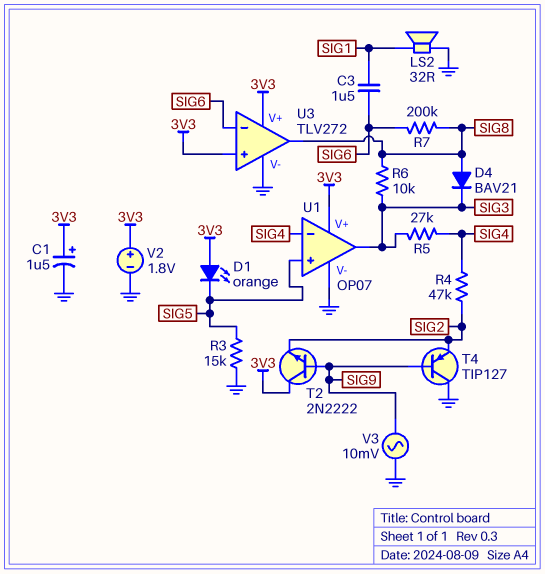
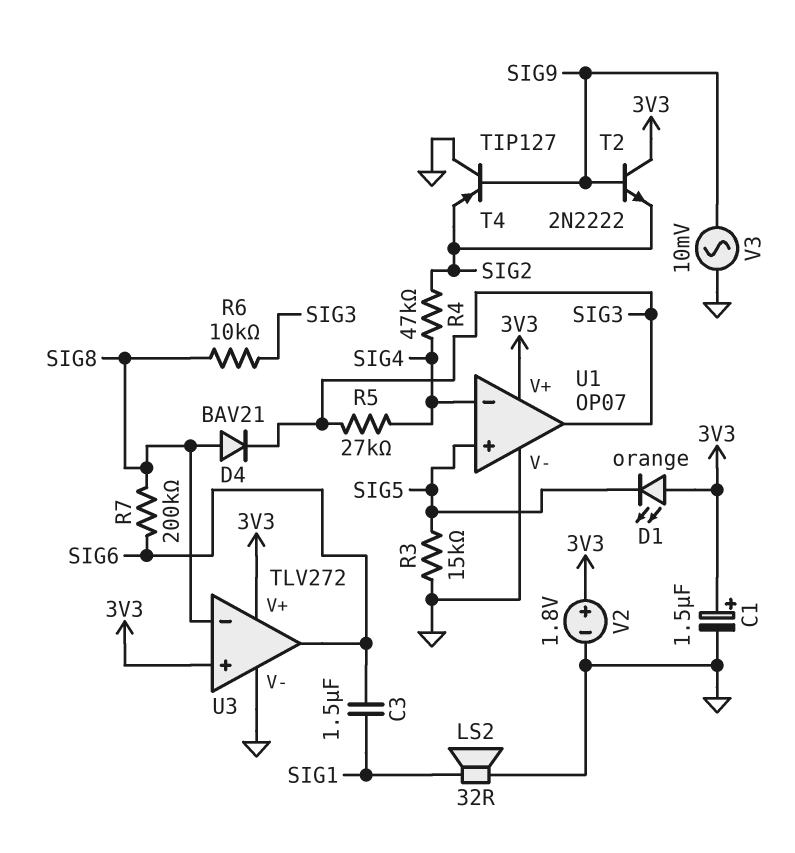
U3 pin in-: SIG6 -> SIG8
U3 pin out: SIG8 -> SIG6

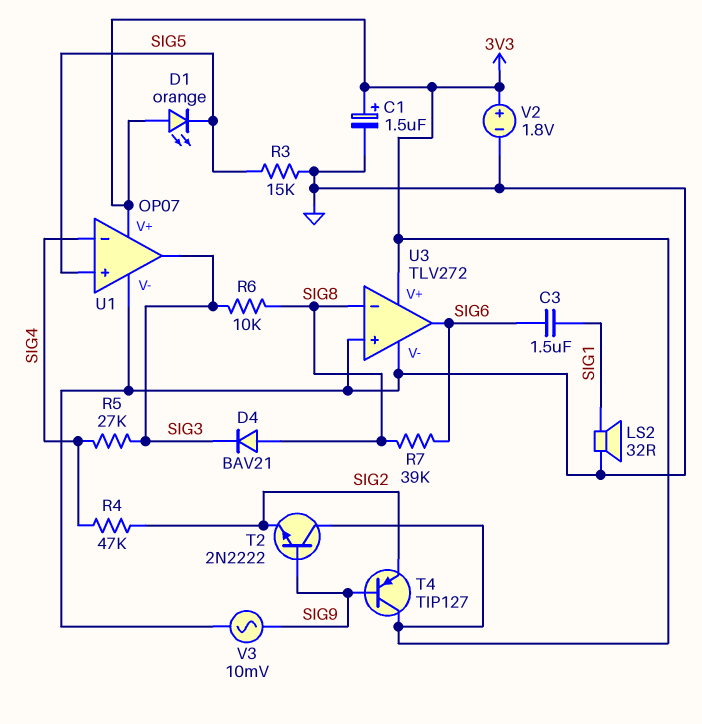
R7: 200k (SIG6, SIG8) -> 39k (SIG6, SIG8)
T4: PNP TIP127 (B SIG9, C GND, E SIG2) -> PNP TIP127 (B SIG9, C 3V3, E SIG2)
U3 pin in+: 3V3 -> GND

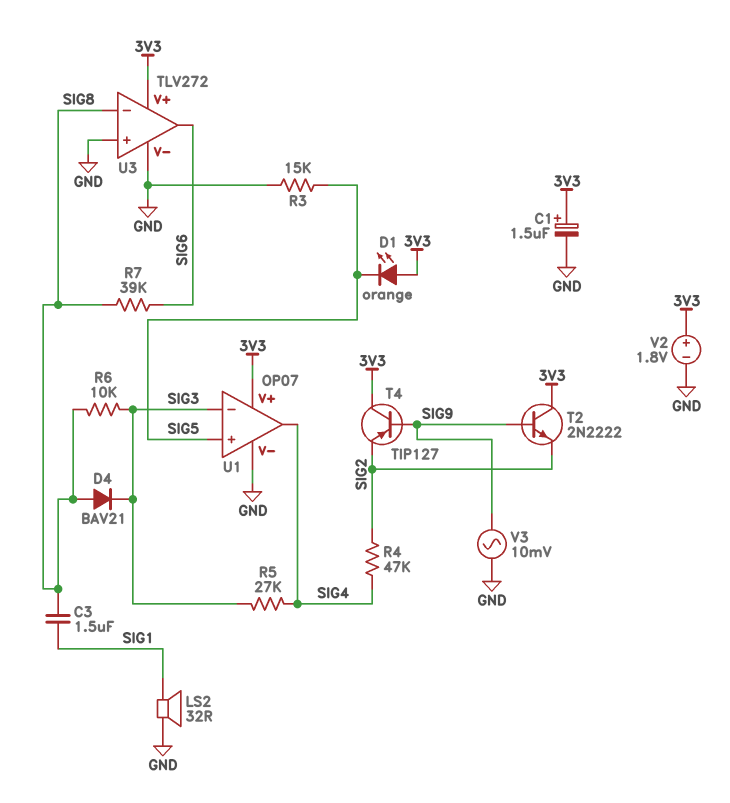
C3: 1.5uF (SIG1, SIG6) -> 1.5uF (SIG1, SIG8)
U1 pin in-: SIG4 -> SIG3
U1 pin out: SIG3 -> SIG4

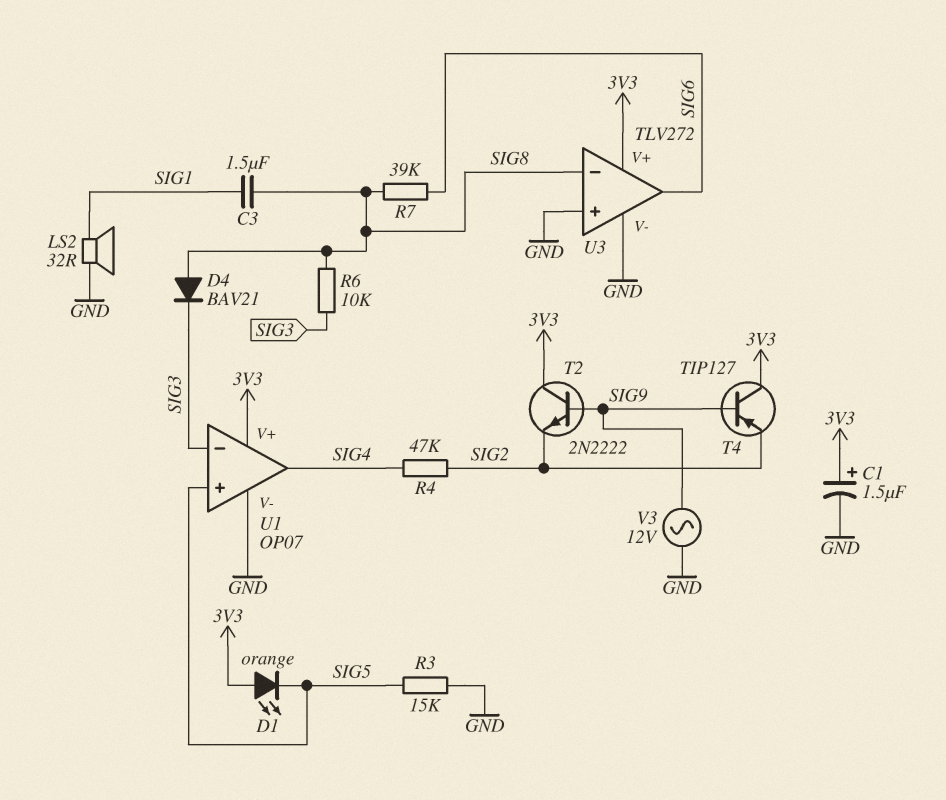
R5: 27k (SIG3, SIG4) -> none
V2: 1.8V (plus 3V3, minus GND) -> none
V3: AC 10mV (GND, SIG9) -> AC 12V (GND, SIG9)

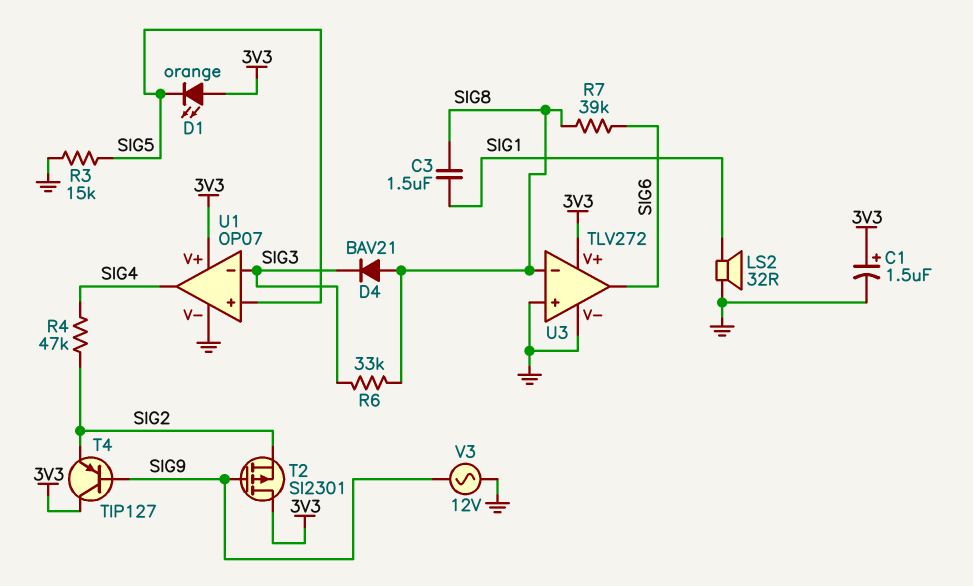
R6: 10k (SIG3, SIG8) -> 33k (SIG3, SIG8)
T2: NPN 2N2222 (B SIG9, C 3V3, E SIG2) -> PMOS SI2301 (G SIG9, D 3V3, S SIG2)

